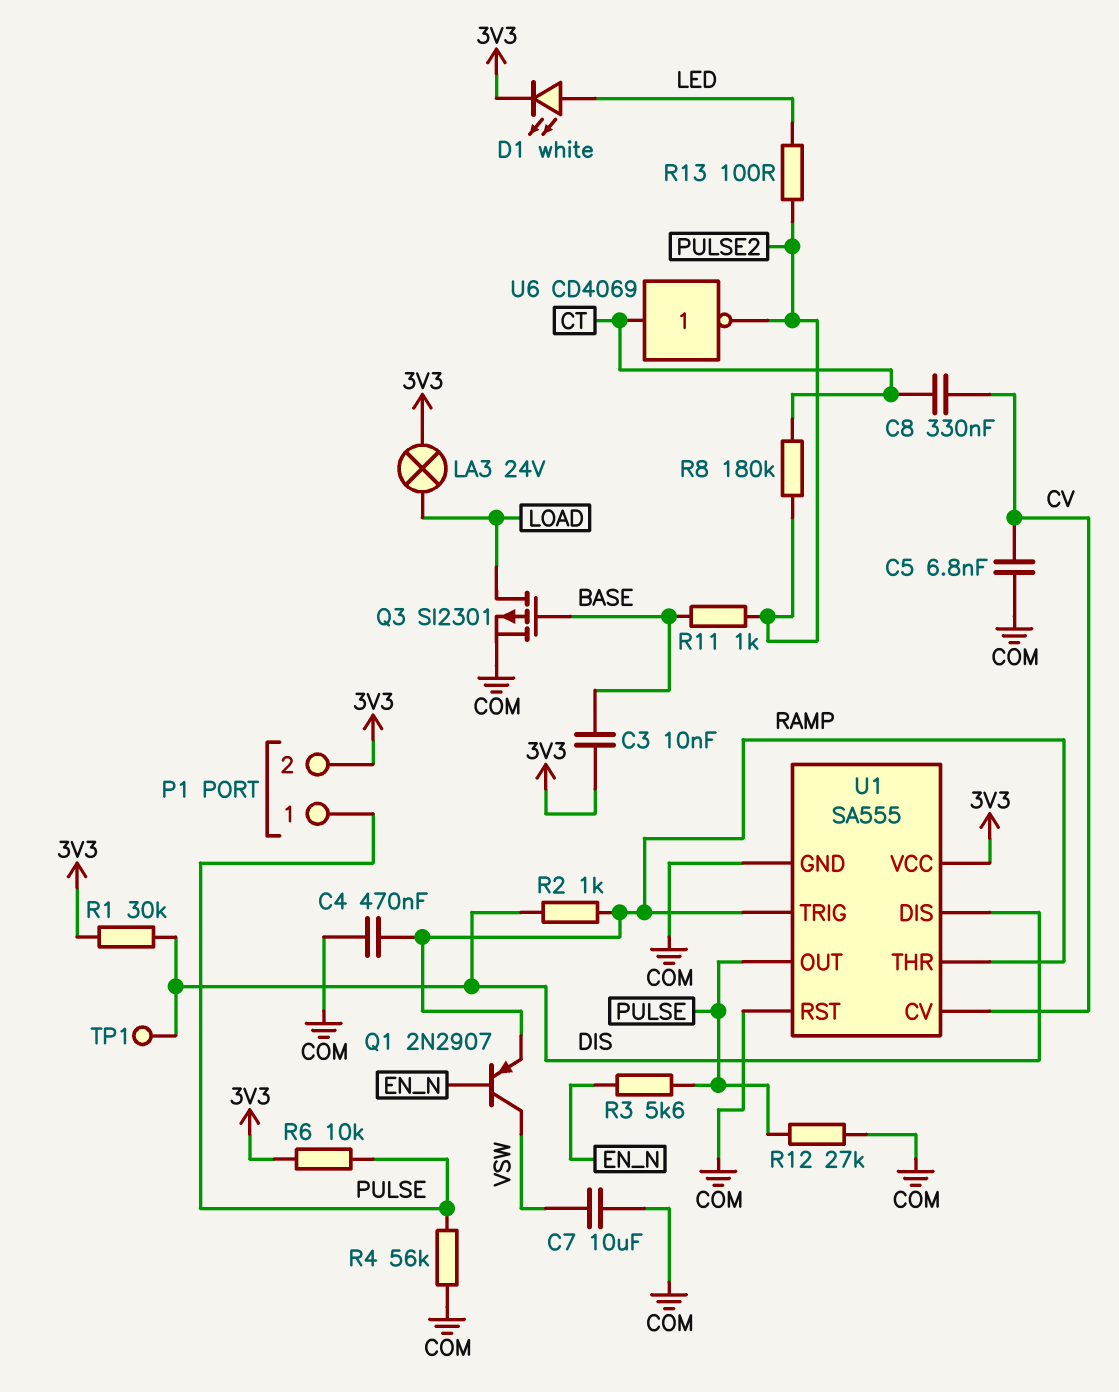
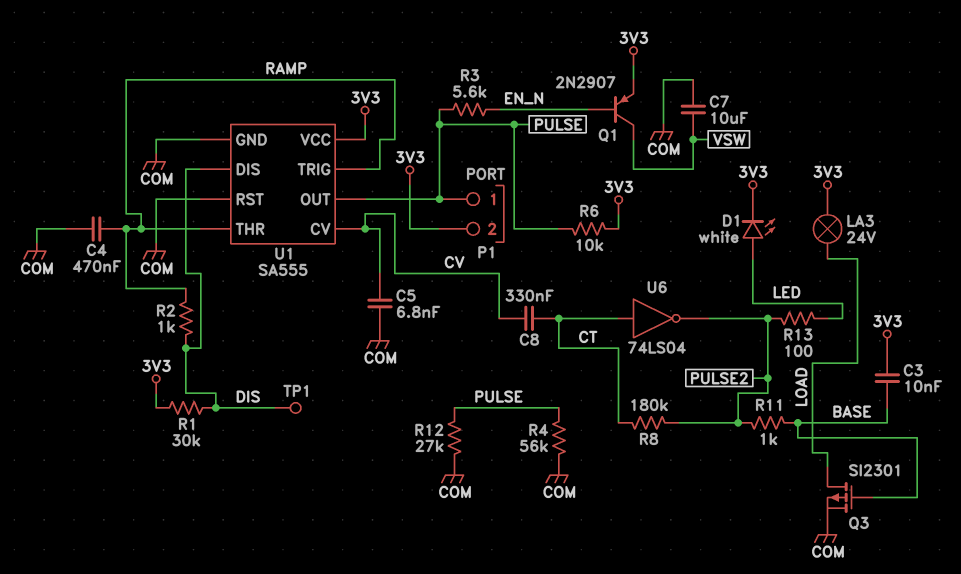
Q1: PNP 2N2907 (B EN_N, C VSW, E RAMP) -> PNP 2N2907 (B EN_N, C VSW, E 3V3)
U6: NOT CD4069 (in CT, out PULSE2) -> NOT 74LS04 (in CT, out PULSE2)

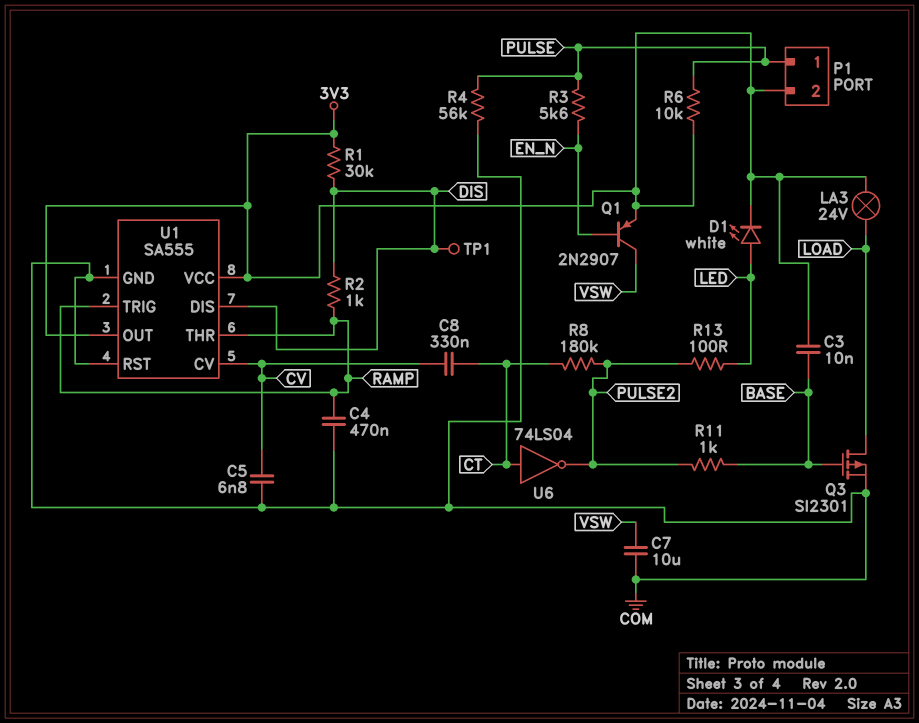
R12: 27k (COM, PULSE) -> none
U1 pin OUT: PULSE -> 3V3

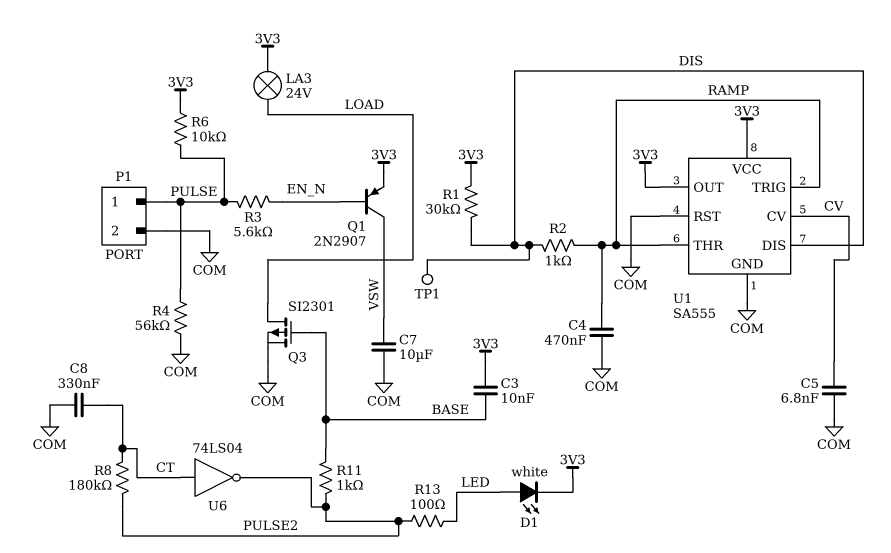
C8: 330nF (CT, CV) -> 330nF (COM, CT)
P1 pin 2: 3V3 -> COM

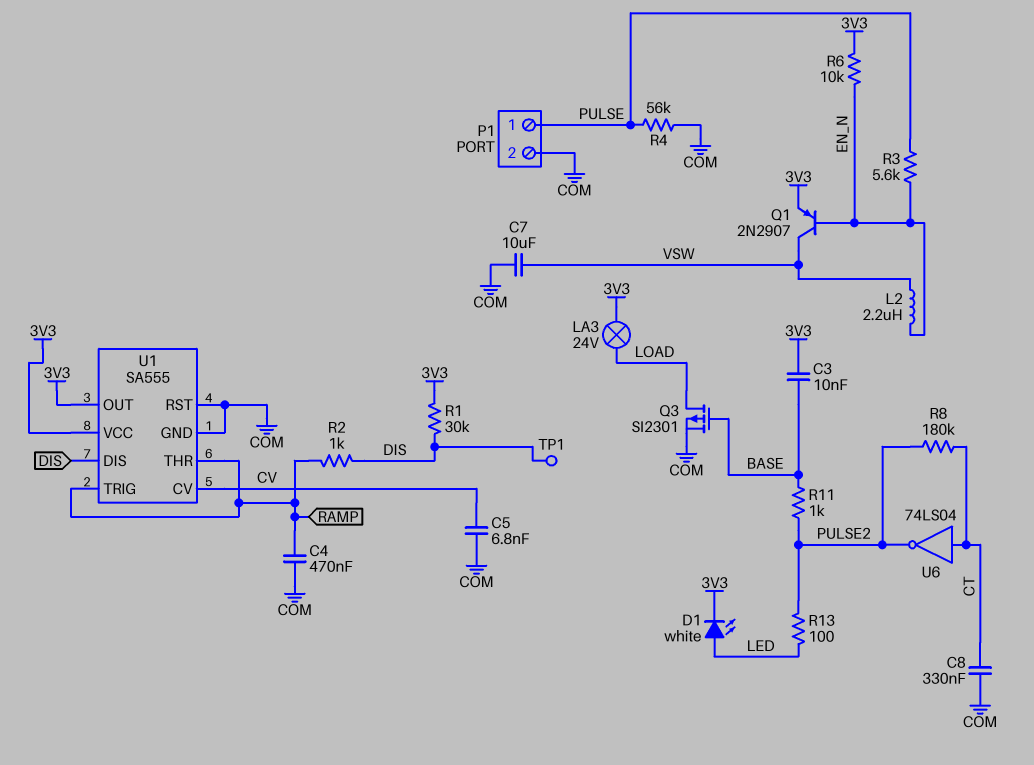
L2: none -> 2.2uH (EN_N, VSW)
R6: 10k (3V3, PULSE) -> 10k (3V3, EN_N)

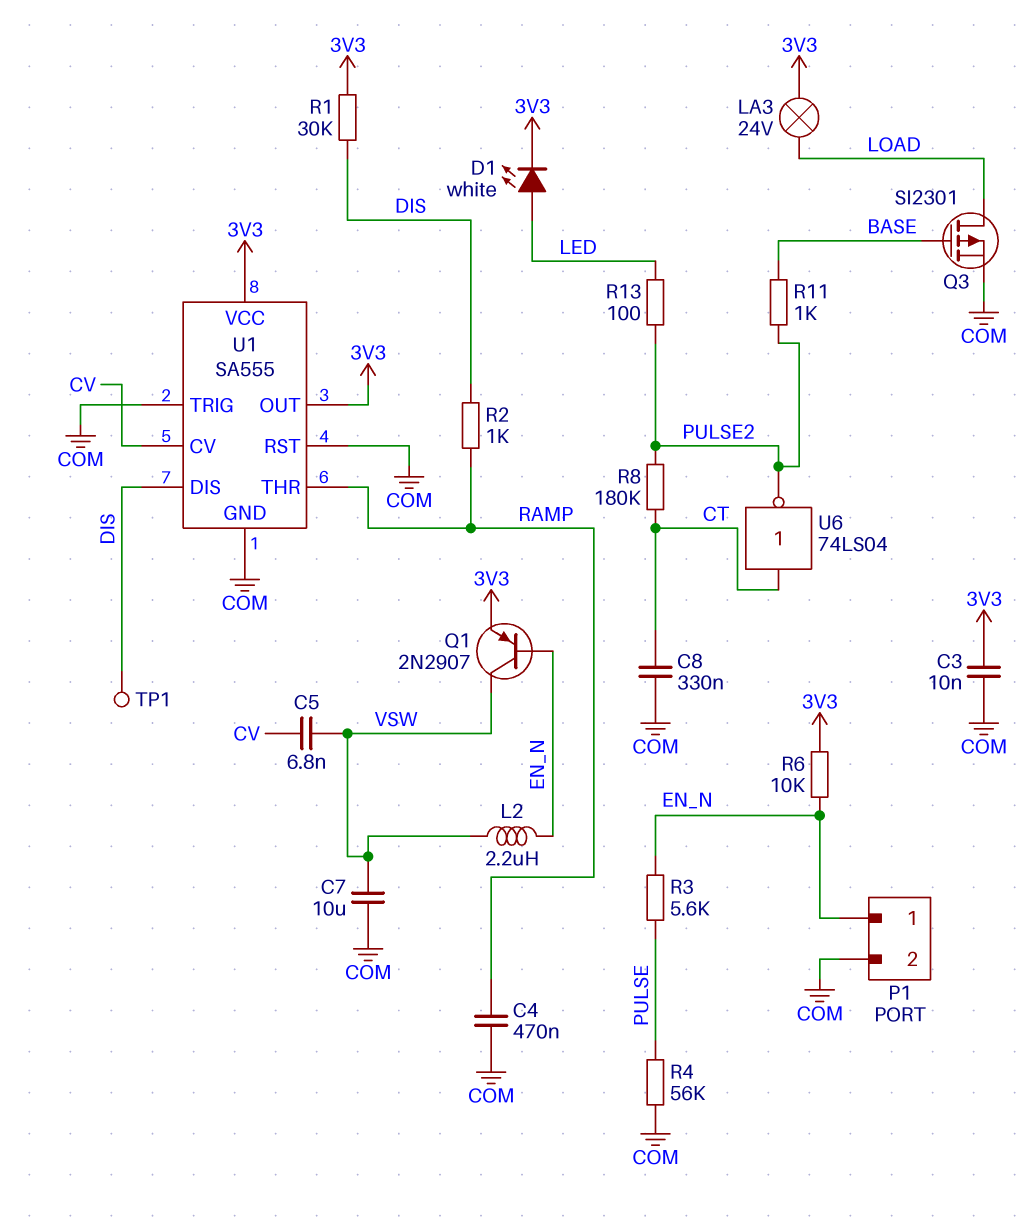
C3: 10nF (3V3, BASE) -> 10nF (3V3, COM)
C5: 6.8nF (COM, CV) -> 6.8nF (CV, VSW)
P1 pin 1: PULSE -> EN_N
U1 pin TRIG: RAMP -> COM

